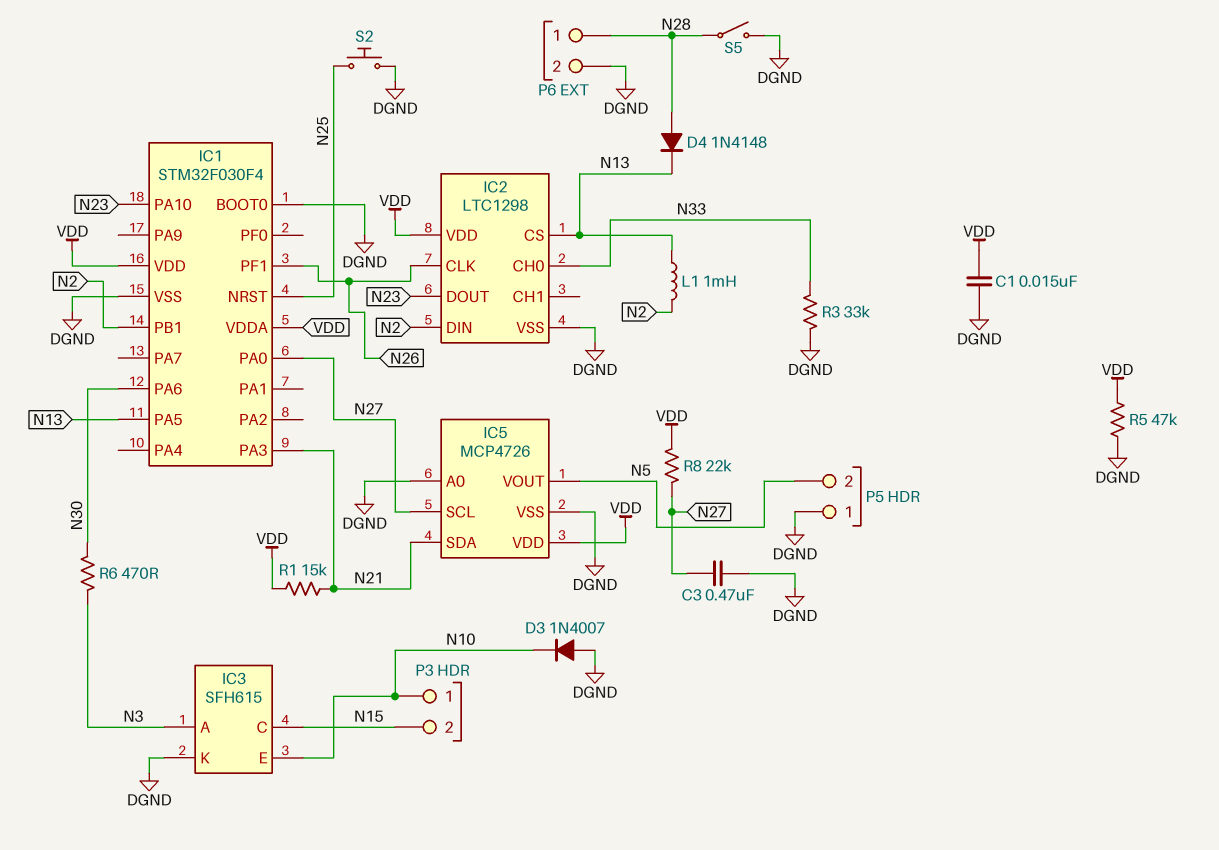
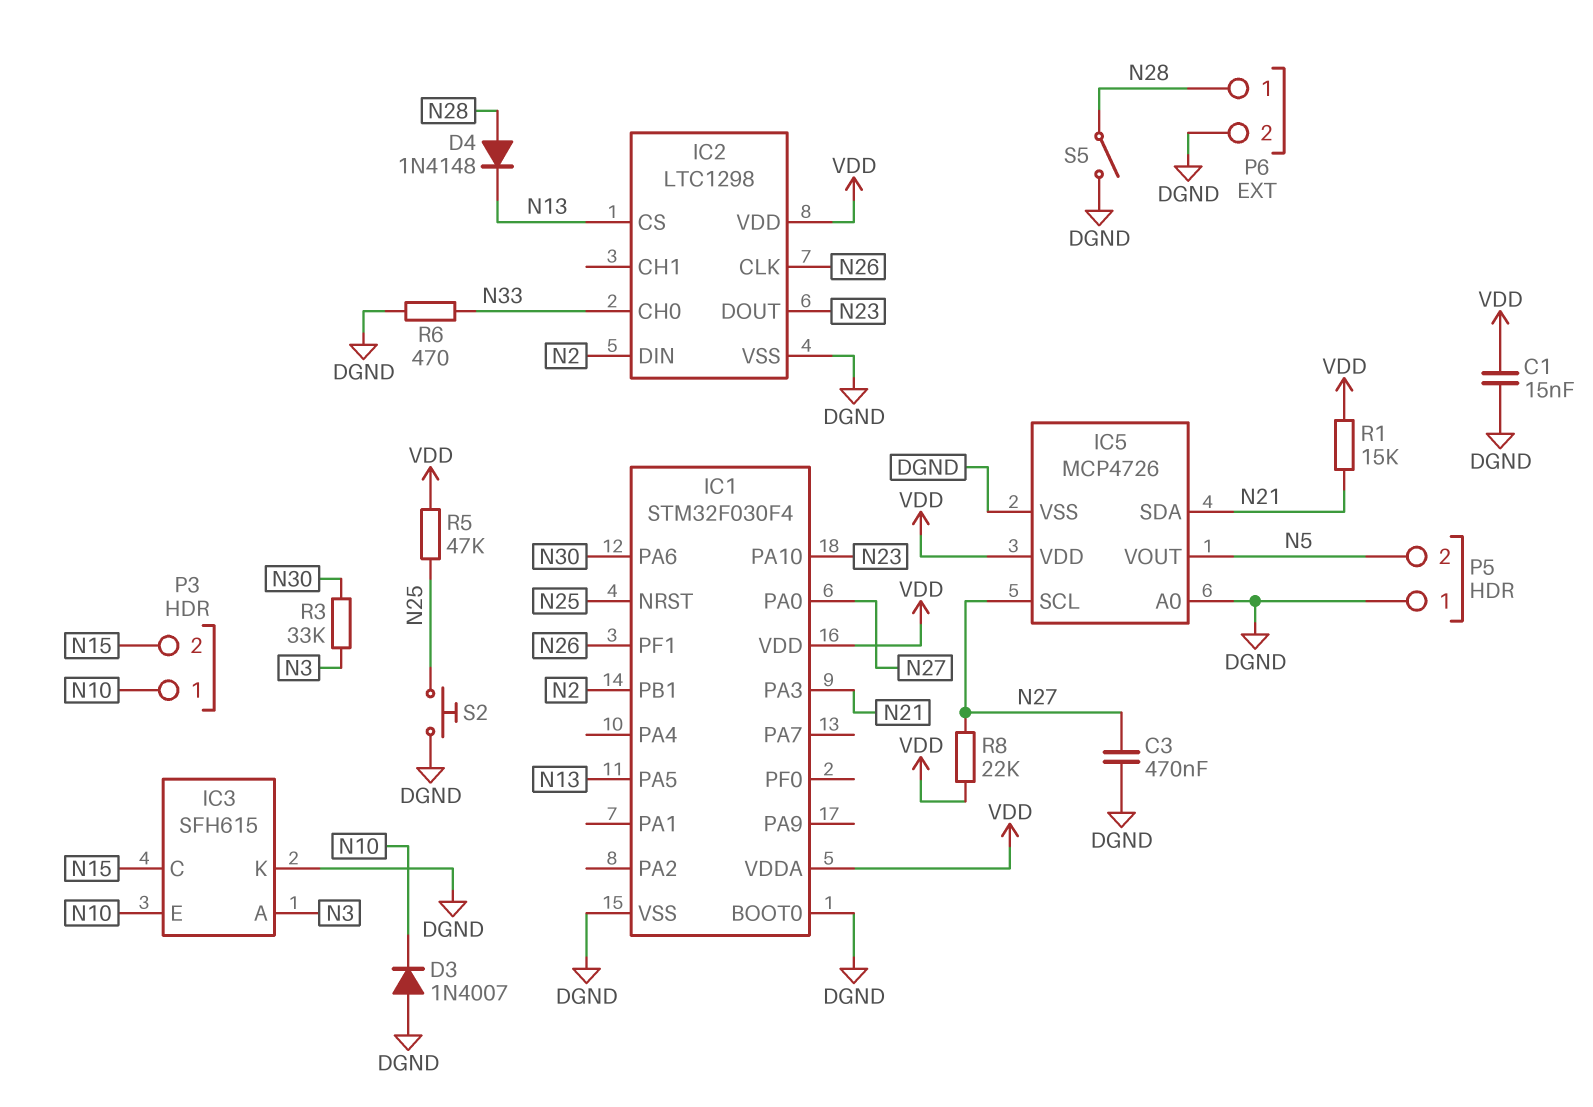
L1: 1mH (N2, N13) -> none
R3: 33k (DGND, N33) -> 33k (N3, N30)
R5: 47k (DGND, VDD) -> 47k (N25, VDD)
R6: 470 (N3, N30) -> 470 (DGND, N33)

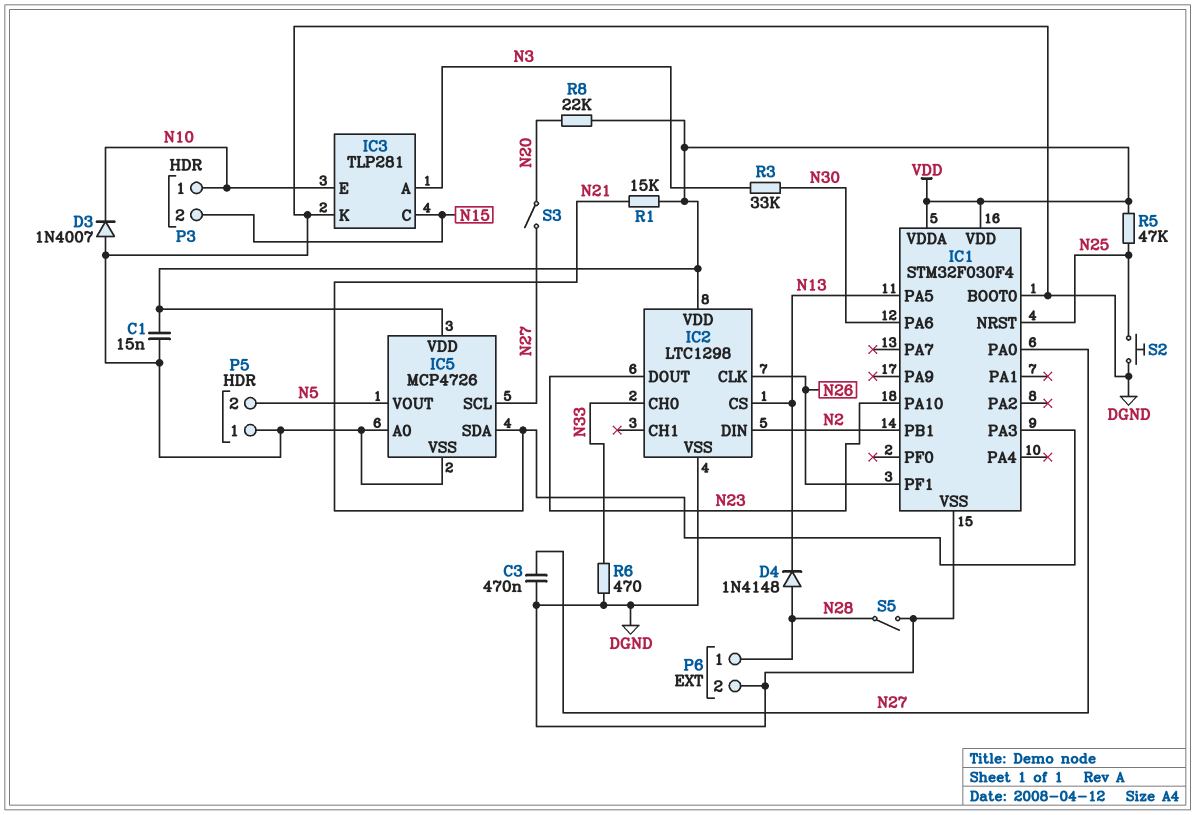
IC3: SFH615 -> TLP281
R8: 22k (N27, VDD) -> 22k (N20, VDD)
S3: none -> switch (N20, N27)

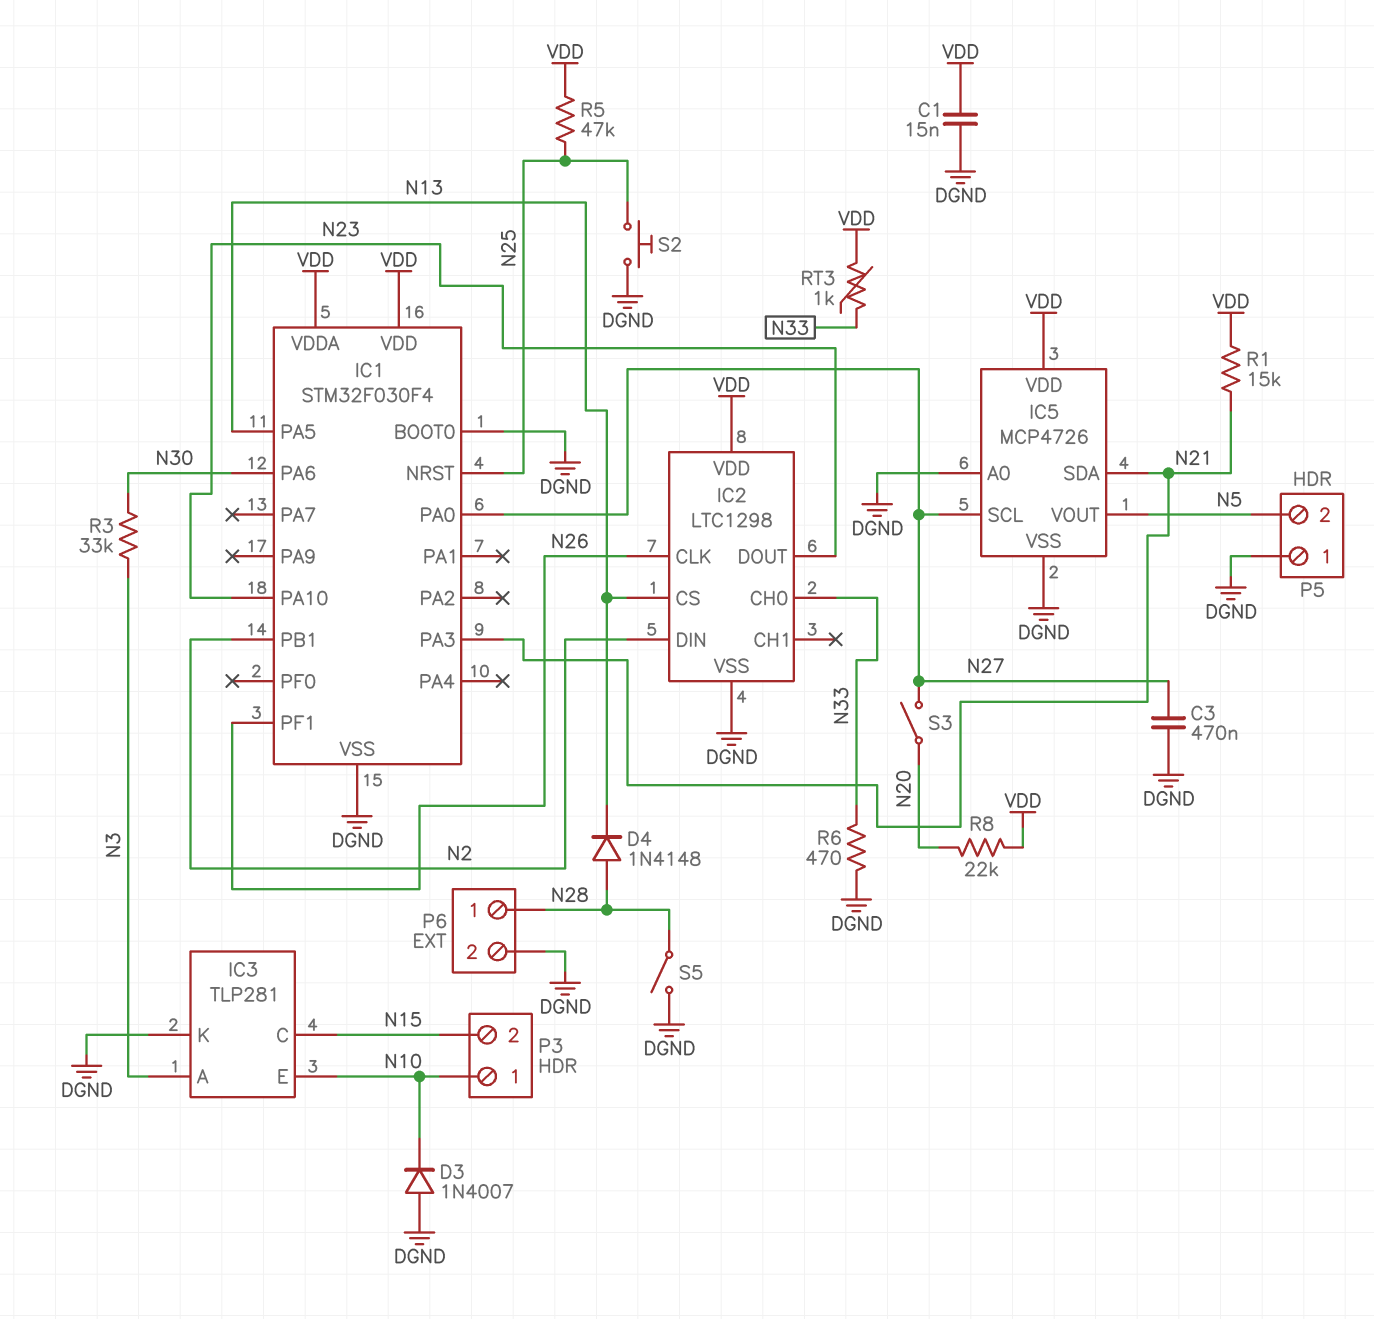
RT3: none -> 1k (N33, VDD)

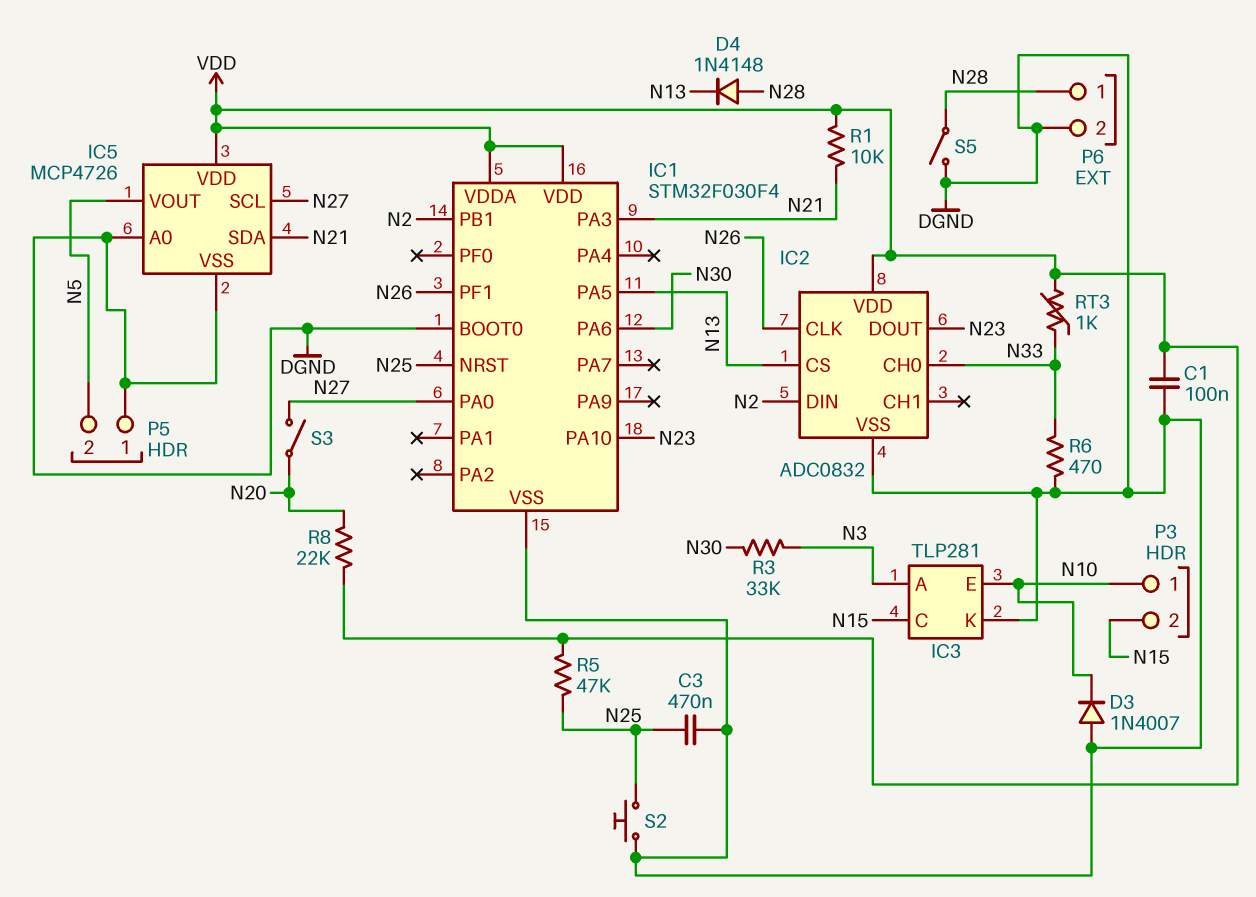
C1: 15nF (DGND, VDD) -> 100nF (DGND, VDD)
C3: 470nF (DGND, N27) -> 470nF (DGND, N25)
IC2: LTC1298 -> ADC0832
R1: 15k (N21, VDD) -> 10k (N21, VDD)

